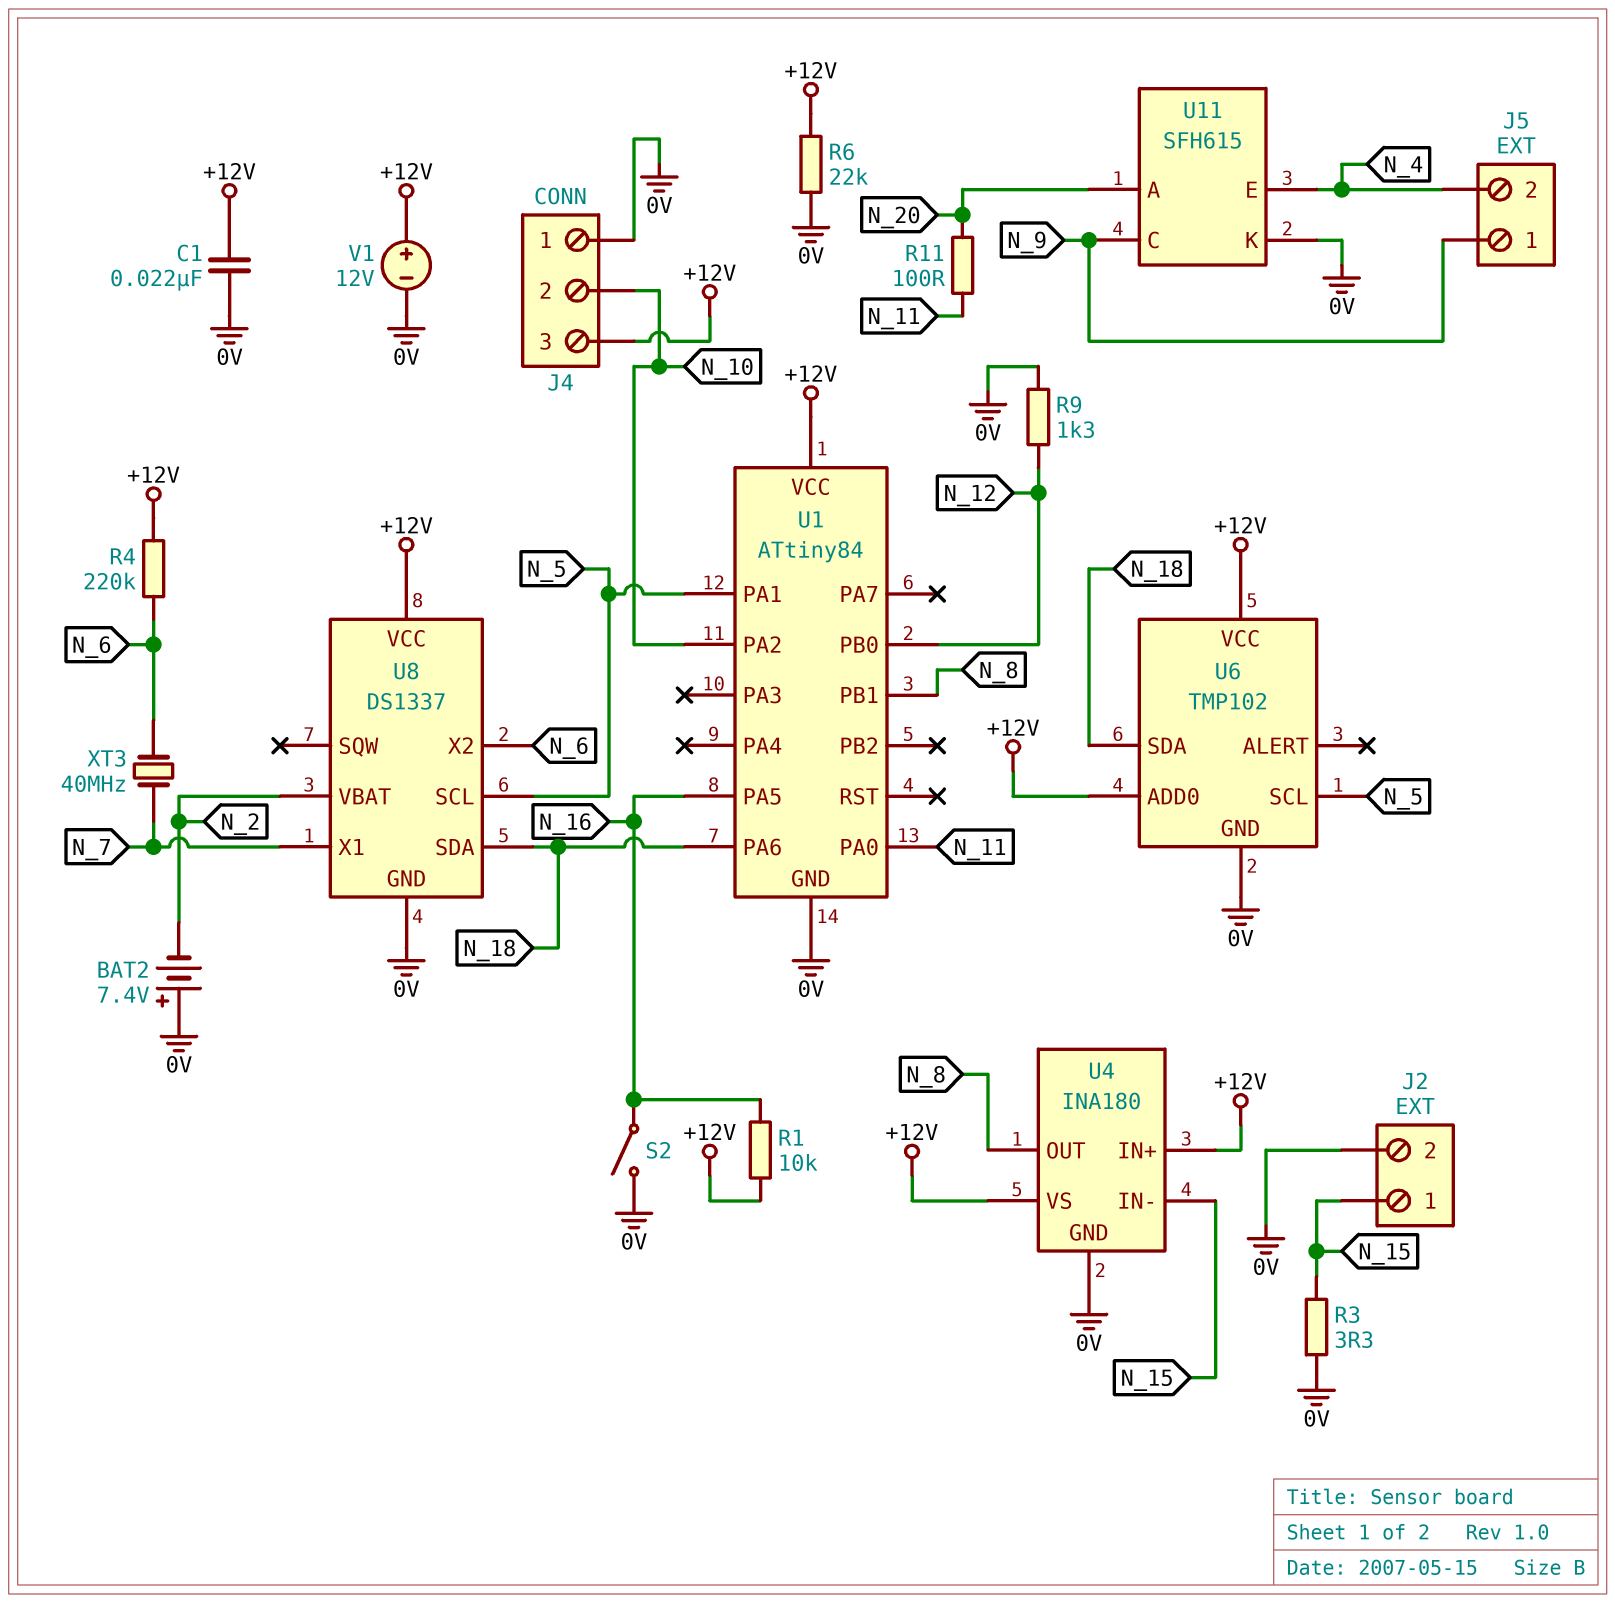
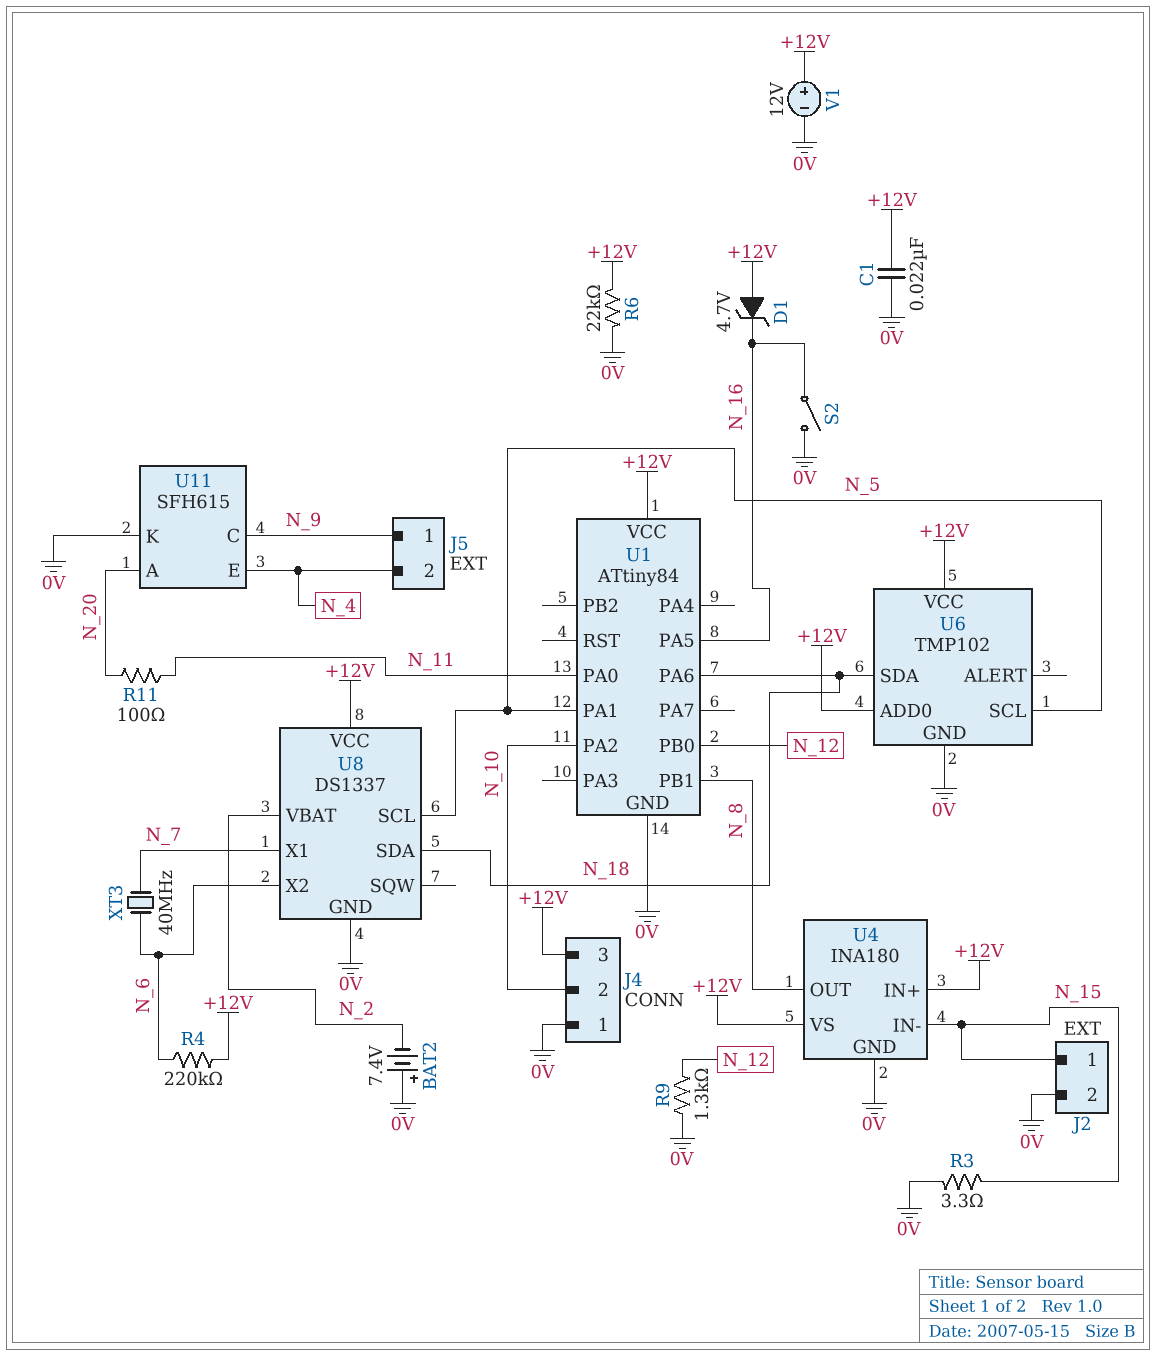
D1: none -> zener 4.7V (A +12V, K N_16)
R1: 10k (+12V, N_16) -> none

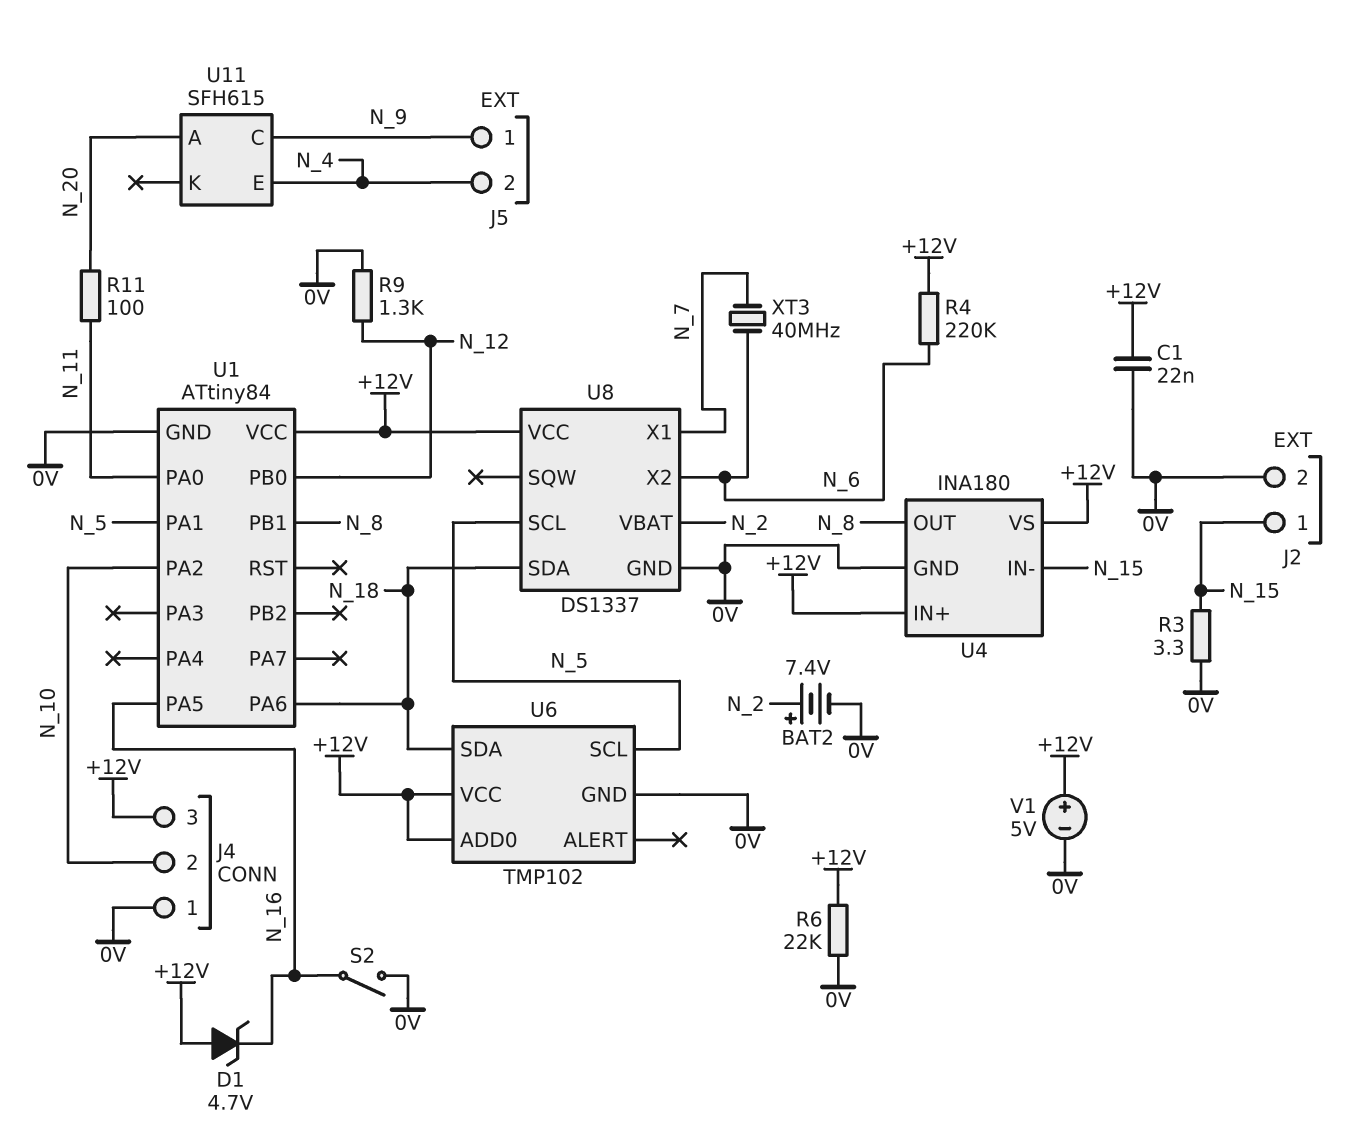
BAT2: 7.4V (plus 0V, minus N_2) -> 7.4V (plus N_2, minus 0V)
U11 pin K: 0V -> none
V1: 12V (plus +12V, minus 0V) -> 5V (plus +12V, minus 0V)

